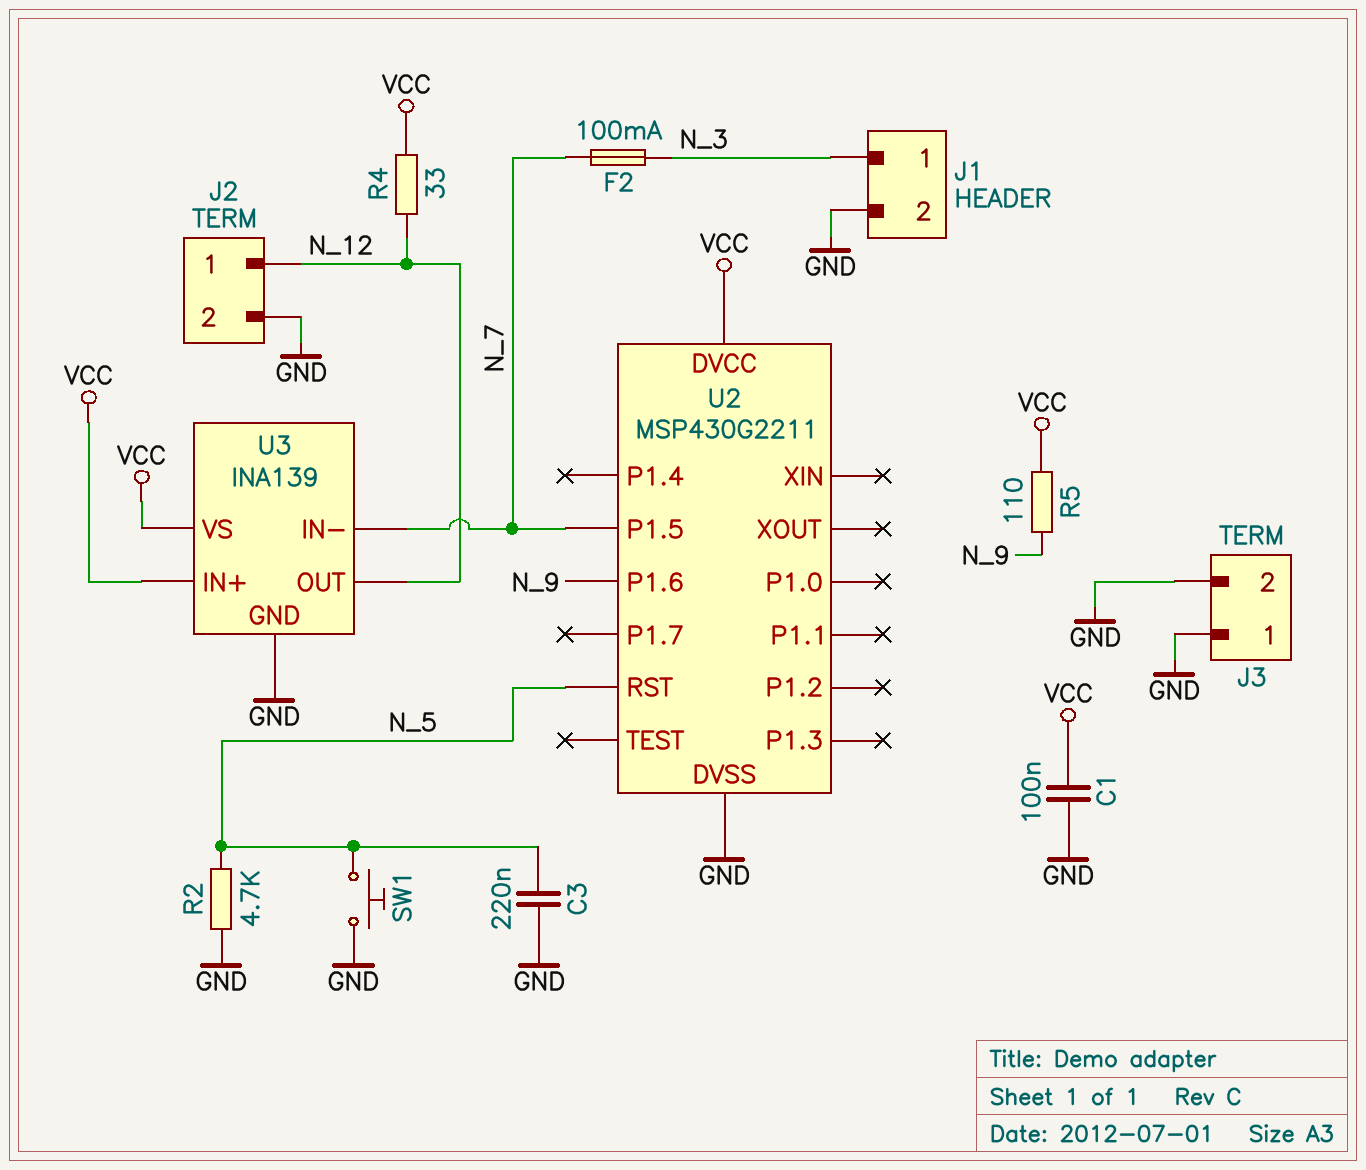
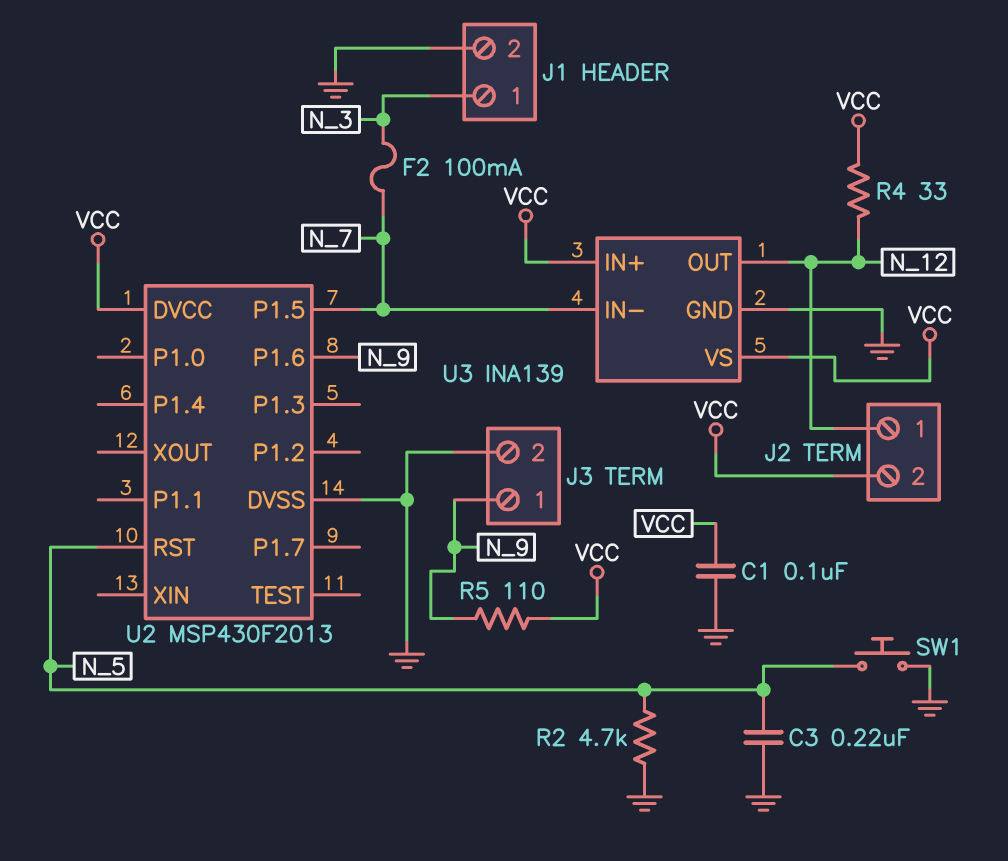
J2 pin 2: GND -> VCC
J3 pin 1: GND -> N_9
U2: MSP430G2211 -> MSP430F2013

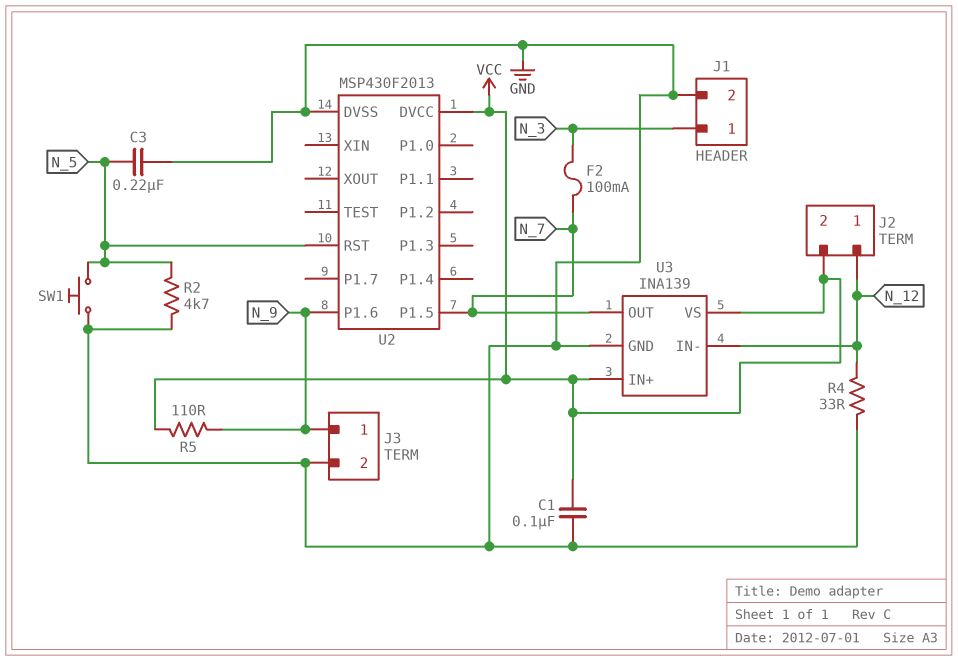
R4: 33 (N_12, VCC) -> 33 (GND, N_12)
U3 pin IN-: N_7 -> N_12
U3 pin OUT: N_12 -> N_7

